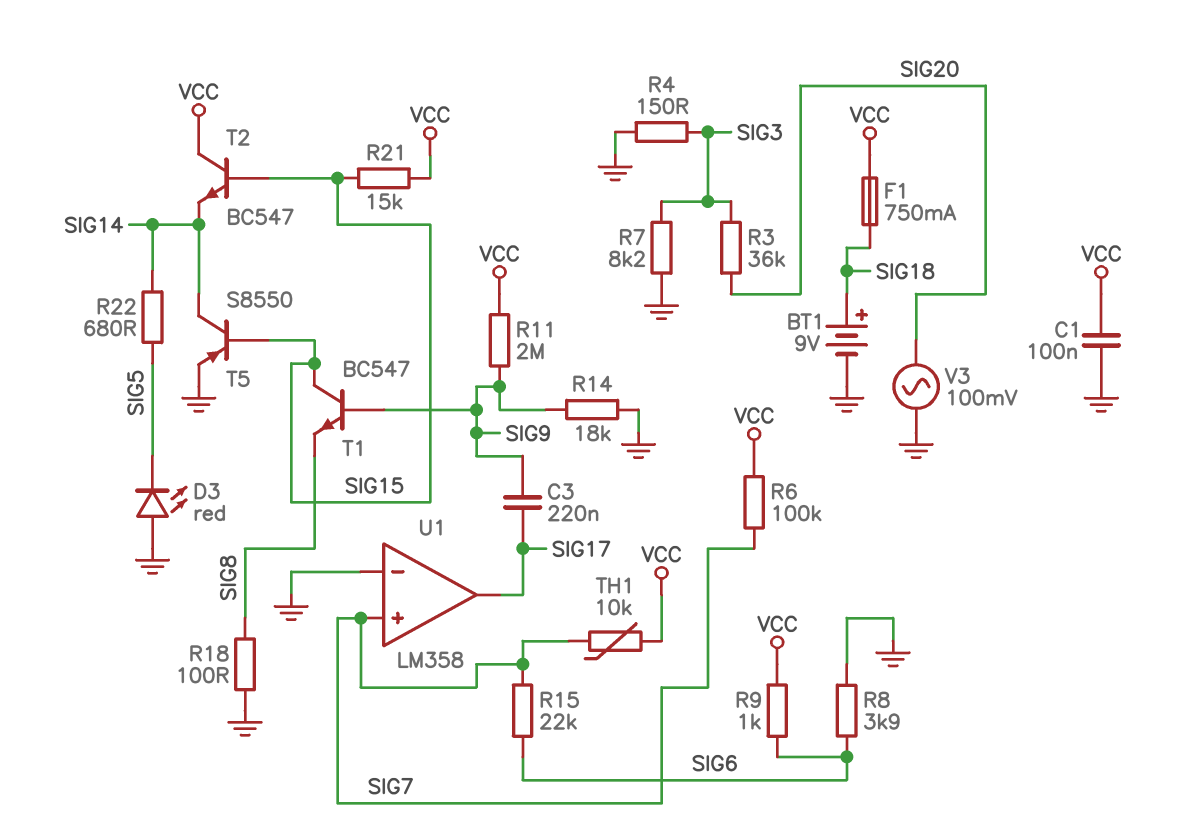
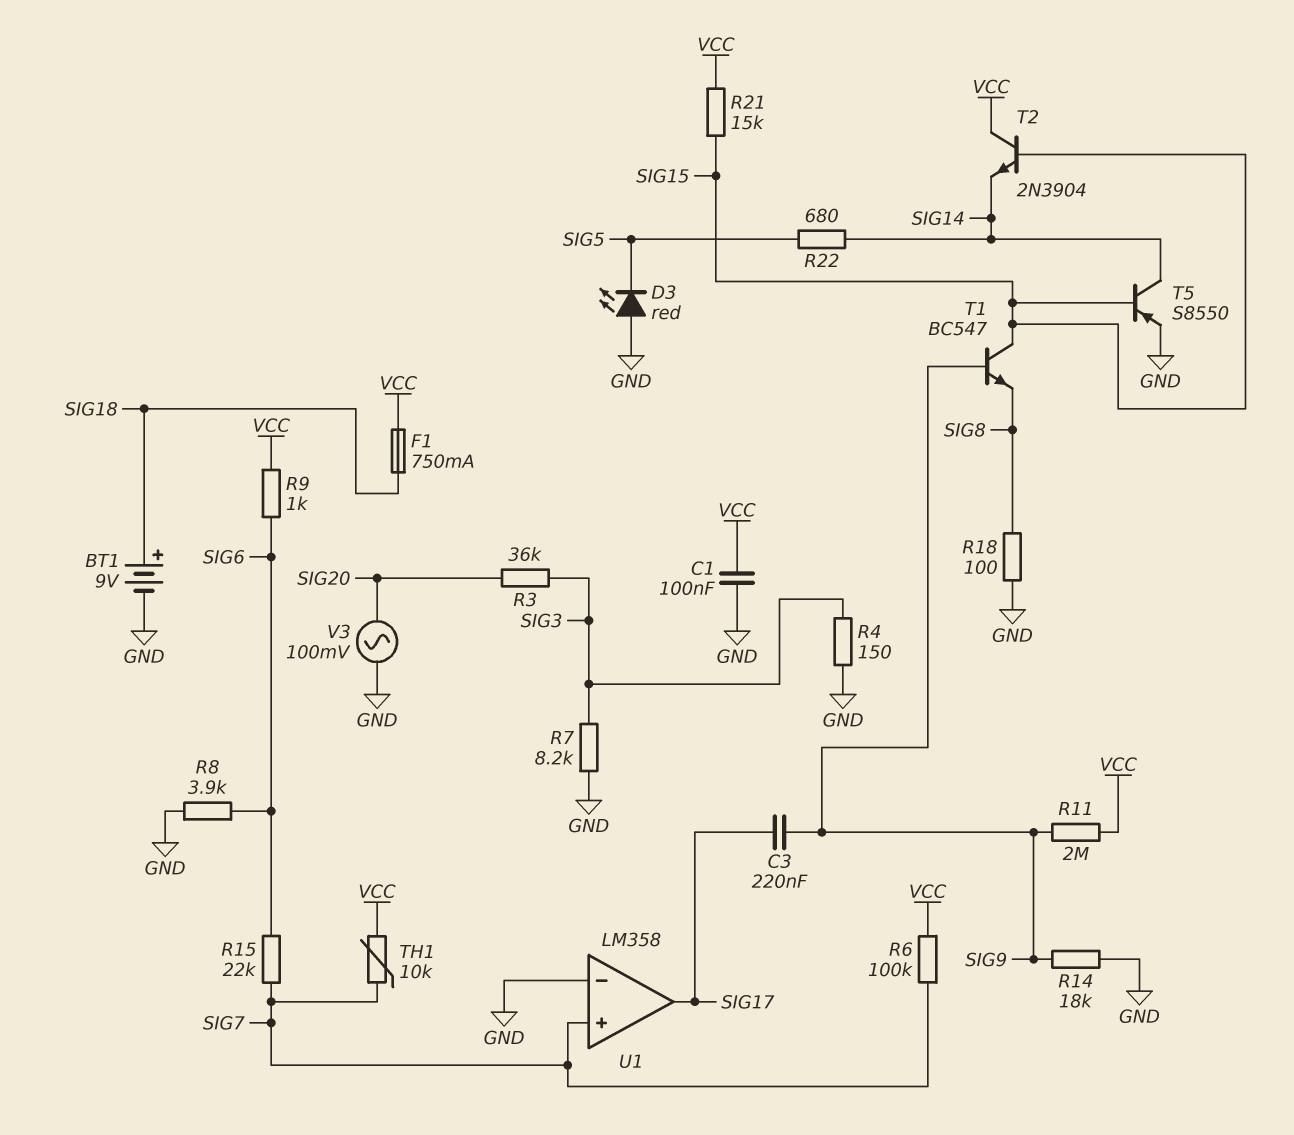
T2: NPN BC547 (B SIG15, C VCC, E SIG14) -> NPN 2N3904 (B SIG15, C VCC, E SIG14)

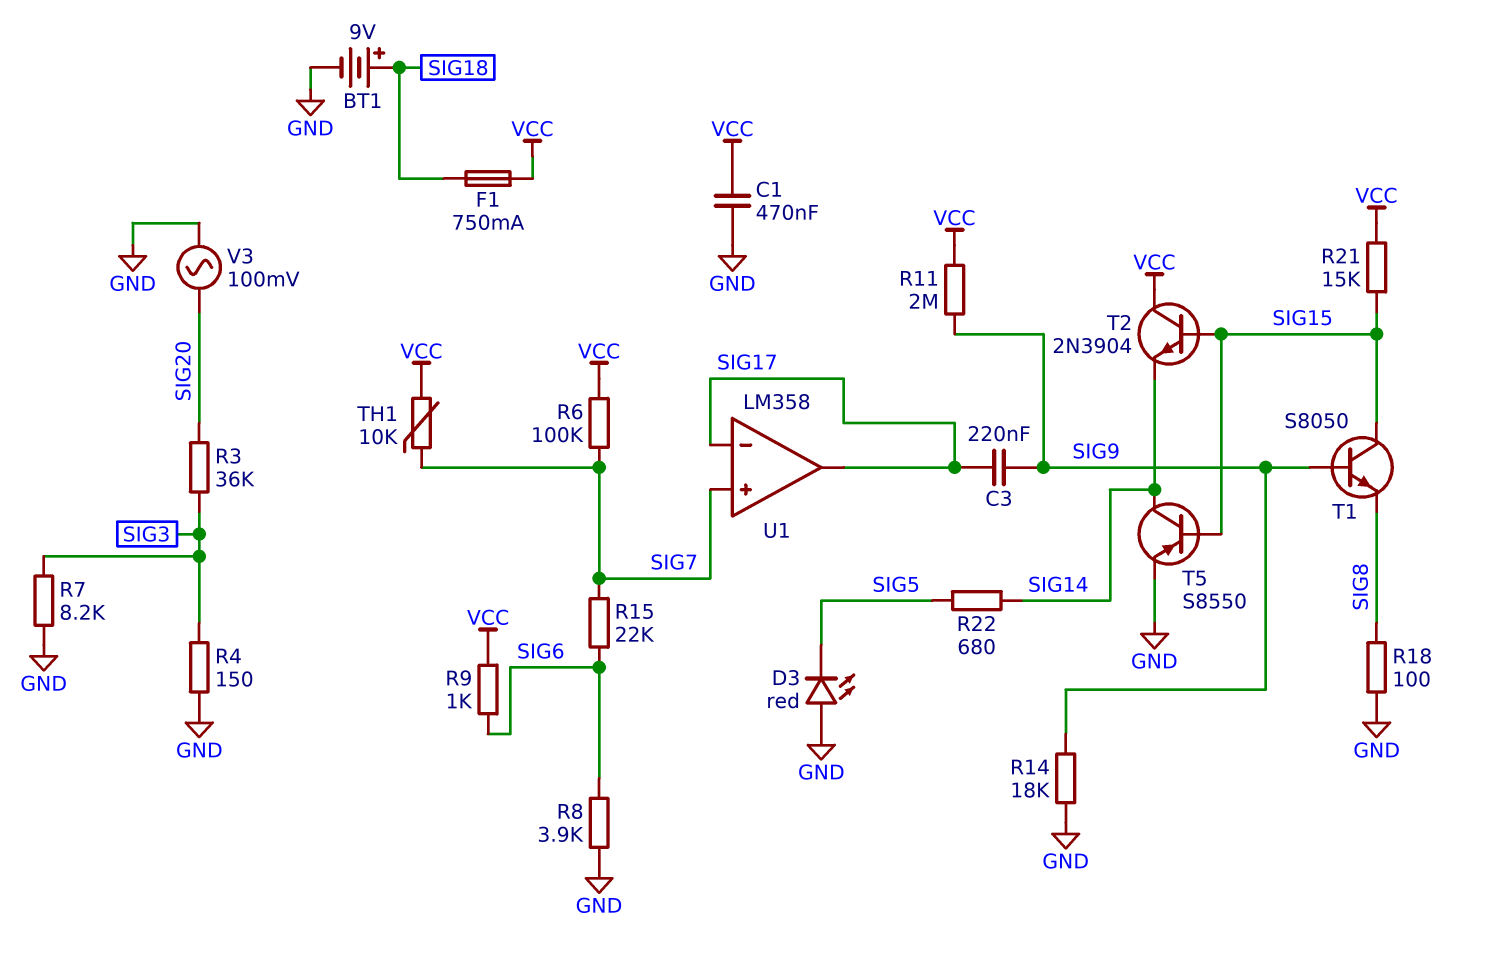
C1: 100nF (GND, VCC) -> 470nF (GND, VCC)
T1: NPN BC547 (B SIG9, C SIG15, E SIG8) -> NPN S8050 (B SIG9, C SIG15, E SIG8)
U1 pin in-: GND -> SIG17

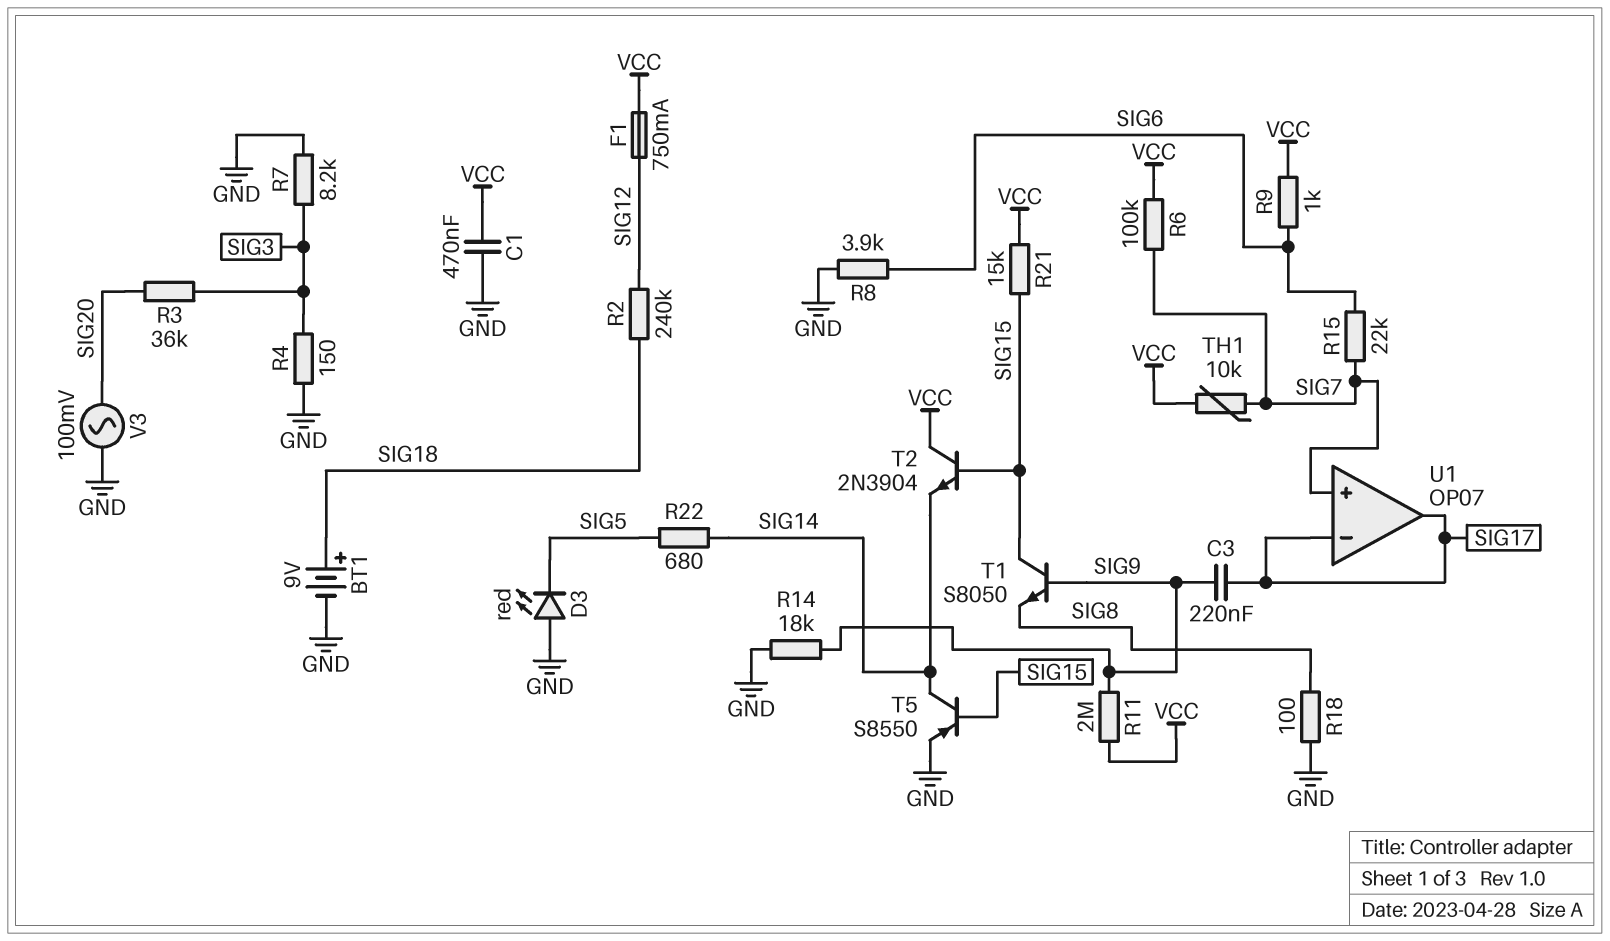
F1: 750mA (SIG18, VCC) -> 750mA (SIG12, VCC)
R2: none -> 240k (SIG12, SIG18)
U1: LM358 -> OP07

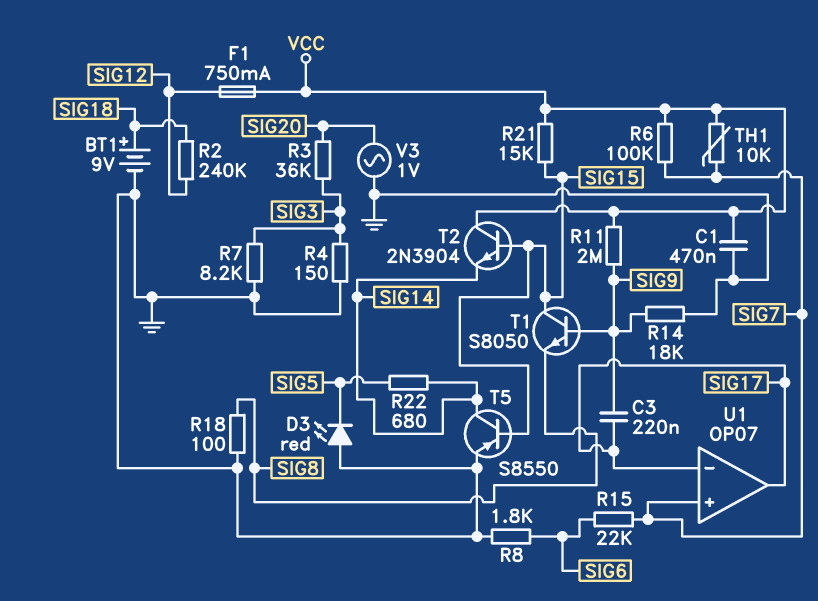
R8: 3.9k (GND, SIG6) -> 1.8k (GND, SIG6)
R9: 1k (SIG6, VCC) -> none
V3: AC 100mV (GND, SIG20) -> AC 1V (GND, SIG20)

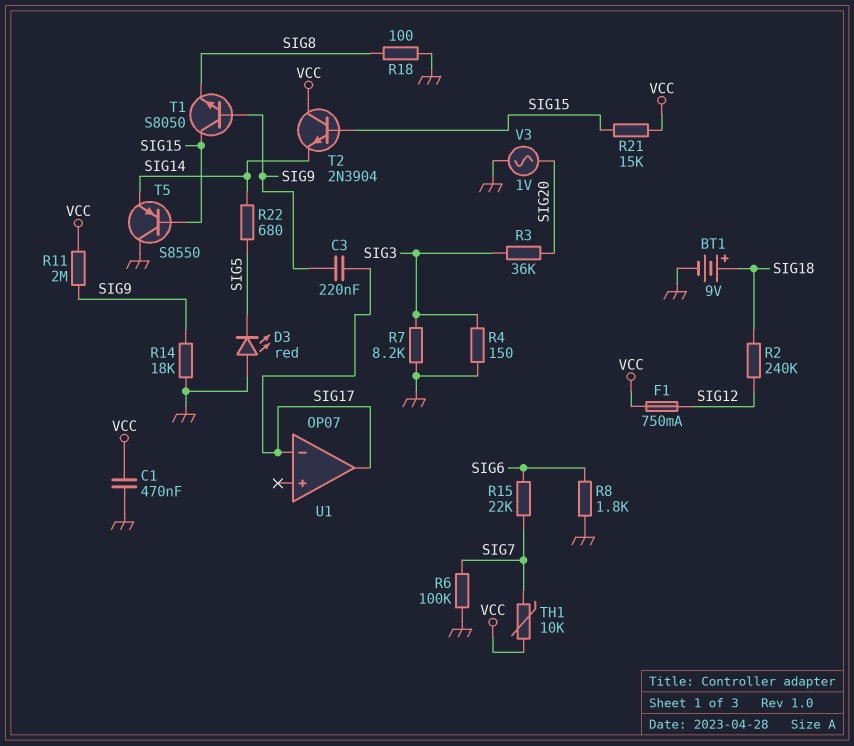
R6: 100k (SIG7, VCC) -> 100k (GND, SIG7)
T5: PNP S8550 (B SIG15, C SIG14, E GND) -> PNP S8550 (B SIG15, C GND, E SIG14)
U1 pin in+: SIG7 -> none

